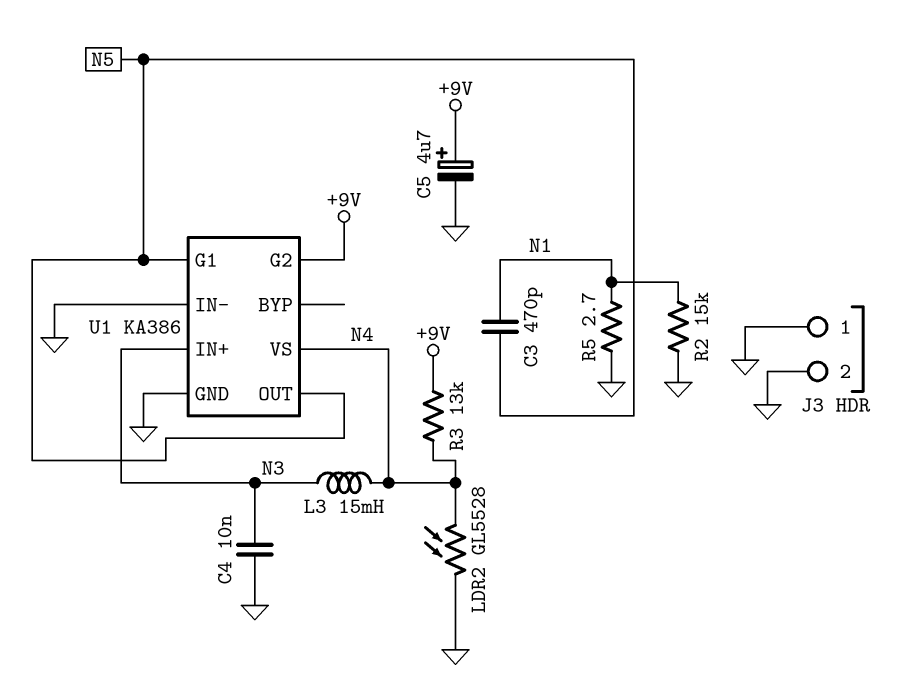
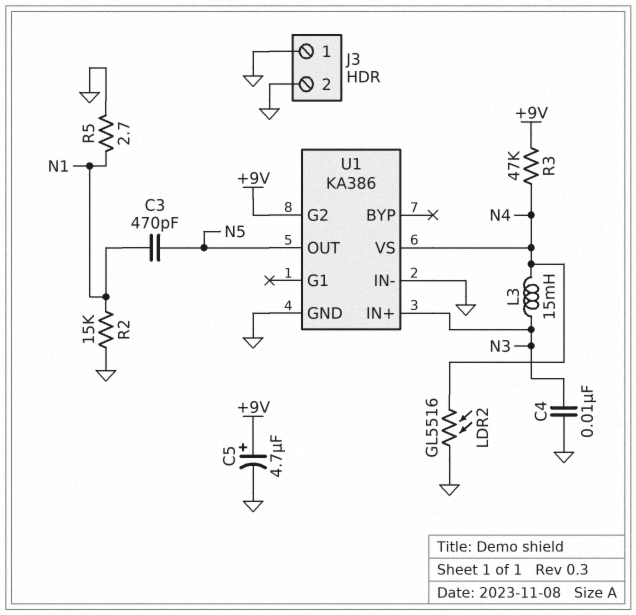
LDR2: GL5528 (GND, N4) -> GL5516 (GND, N4)
R3: 13k (+9V, N4) -> 47k (+9V, N4)
U1 pin G1: N5 -> none

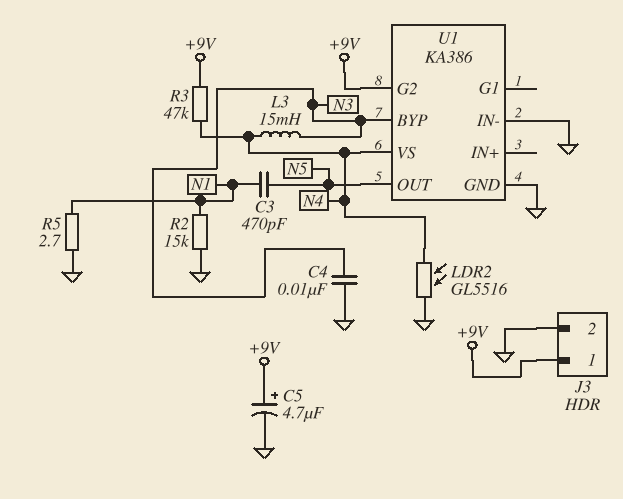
J3 pin 1: GND -> +9V
U1 pin BYP: none -> N3
U1 pin IN+: N3 -> none

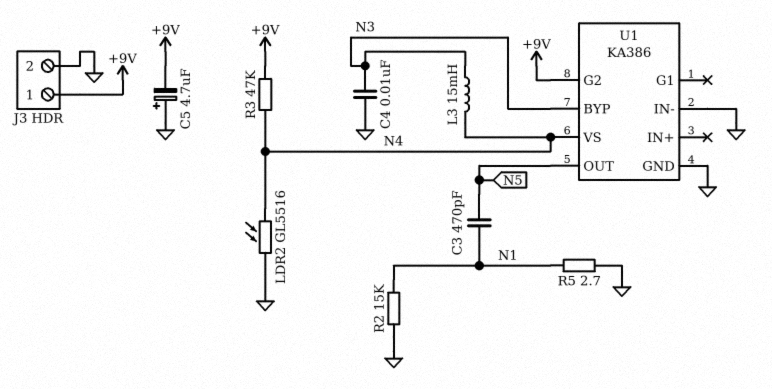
C5: 4.7uF (plus +9V, minus GND) -> 4.7uF (plus GND, minus +9V)

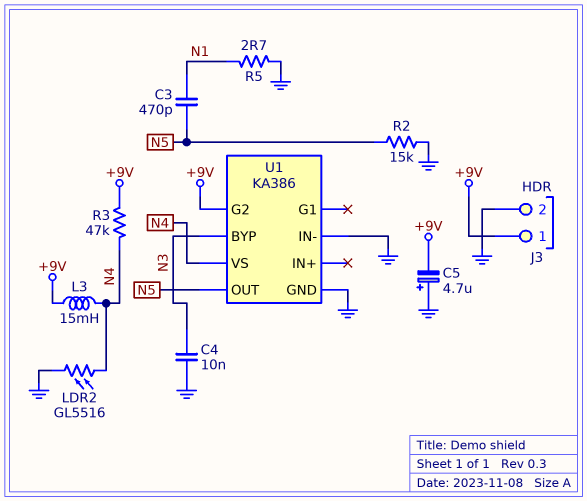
L3: 15mH (N3, N4) -> 15mH (+9V, N4)
R2: 15k (GND, N1) -> 15k (GND, N5)

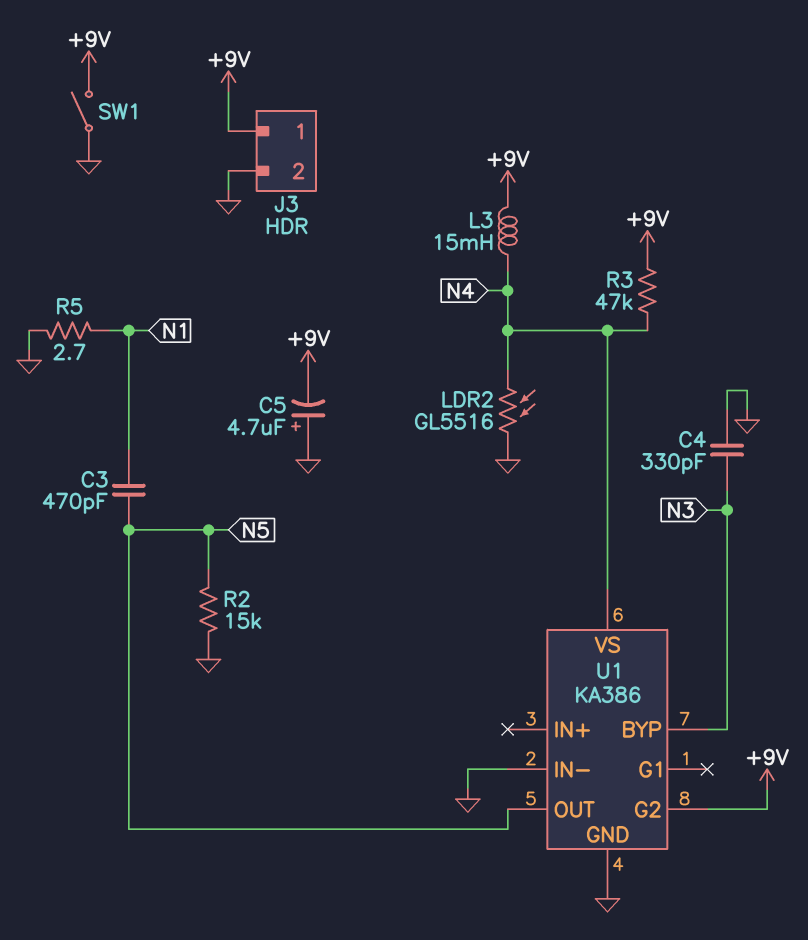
C4: 10nF (GND, N3) -> 330pF (GND, N3)
SW1: none -> switch (+9V, GND)

